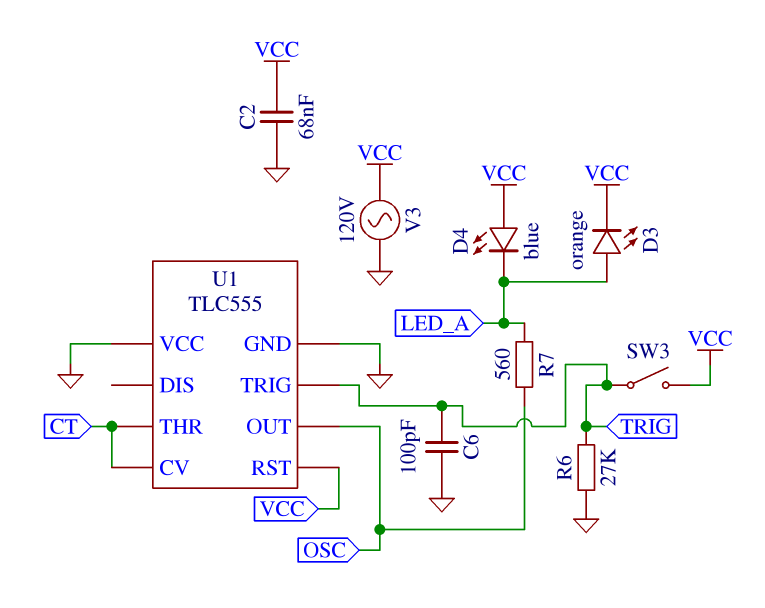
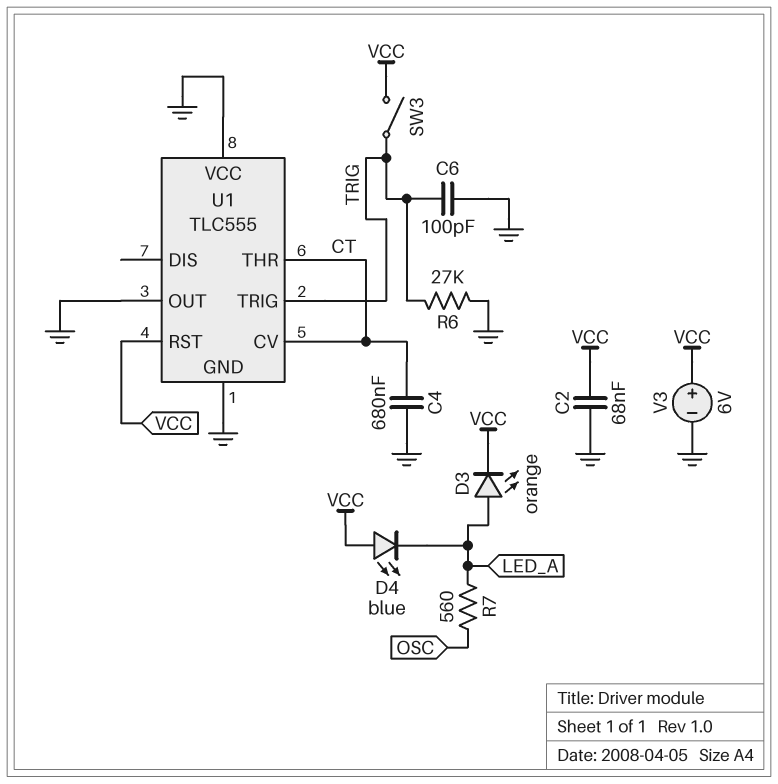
C4: none -> 680nF (CT, GND)
U1 pin OUT: OSC -> GND
V3: AC 120V (GND, VCC) -> 6V (plus VCC, minus GND)

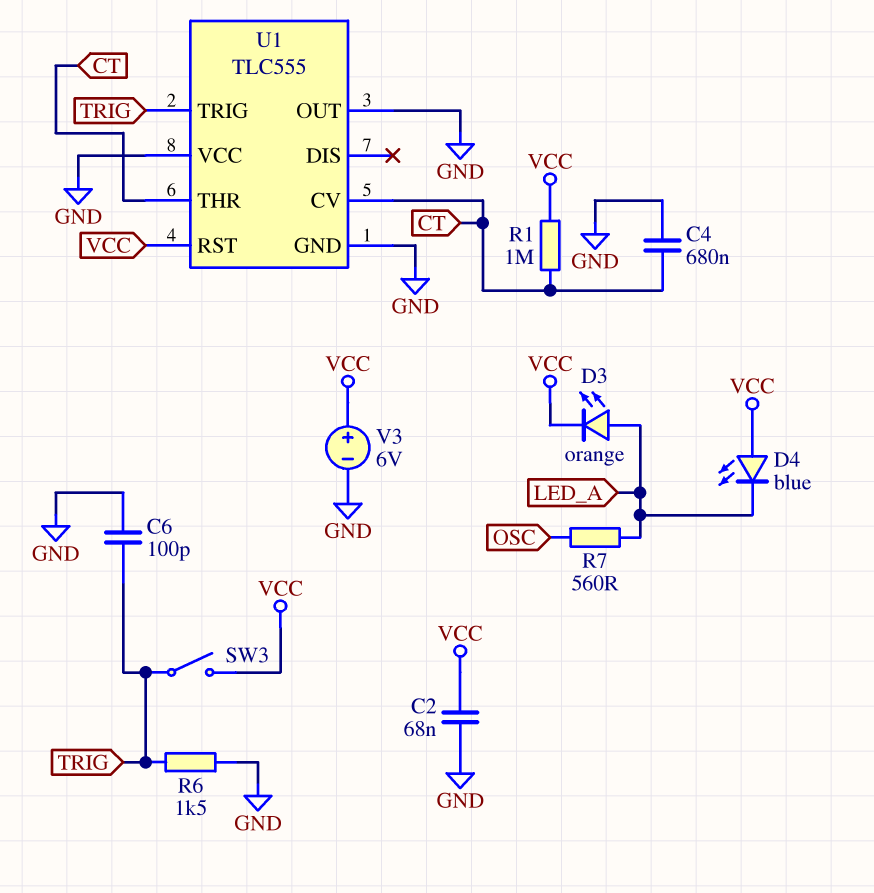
R1: none -> 1M (CT, VCC)
R6: 27k (GND, TRIG) -> 1.5k (GND, TRIG)

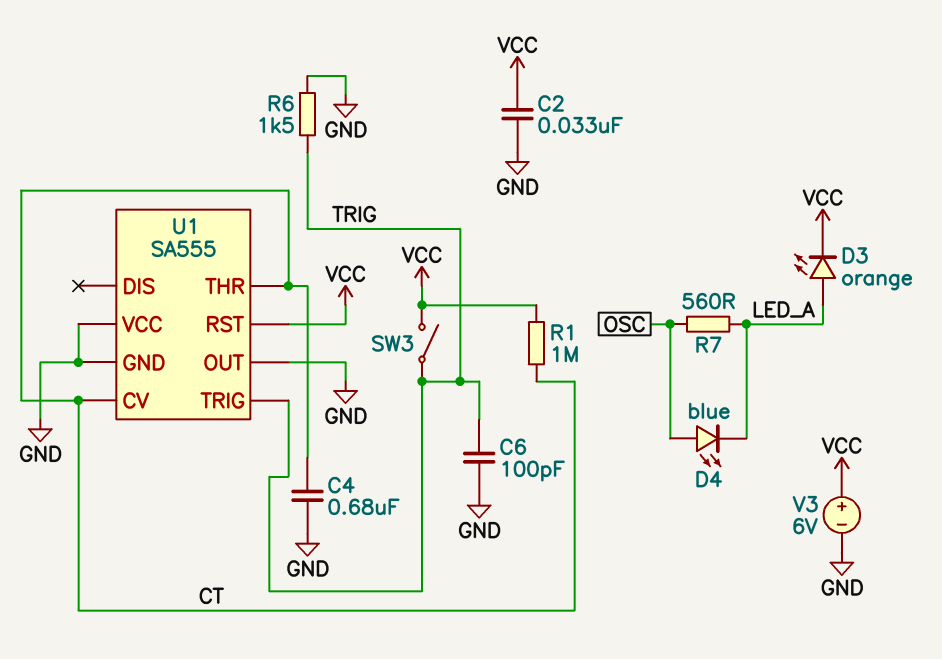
C2: 68nF (GND, VCC) -> 33nF (GND, VCC)
D4: LED blue (A VCC, K LED_A) -> LED blue (A OSC, K LED_A)
U1: TLC555 -> SA555

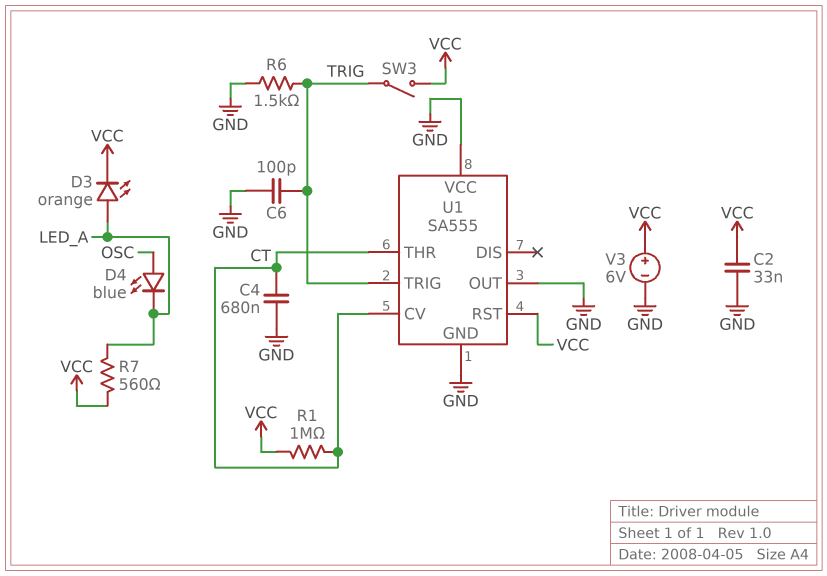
R7: 560 (LED_A, OSC) -> 560 (LED_A, VCC)

